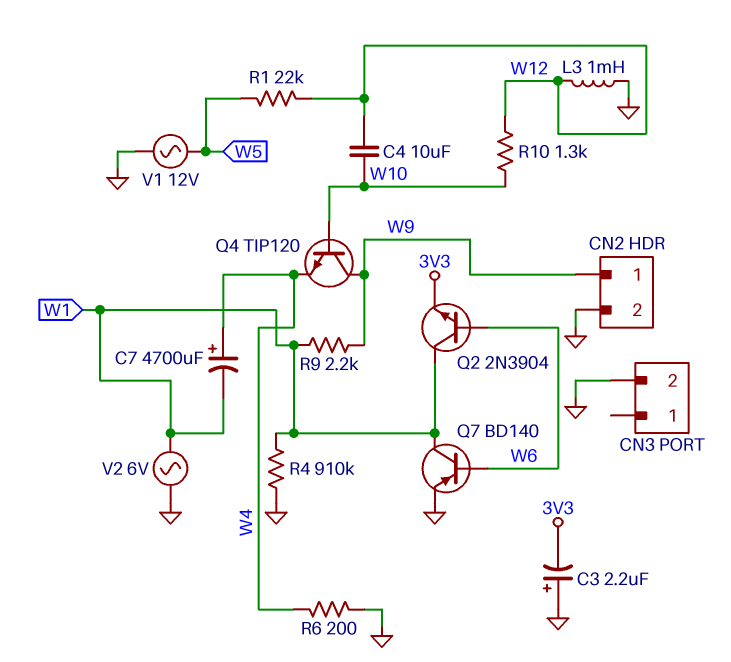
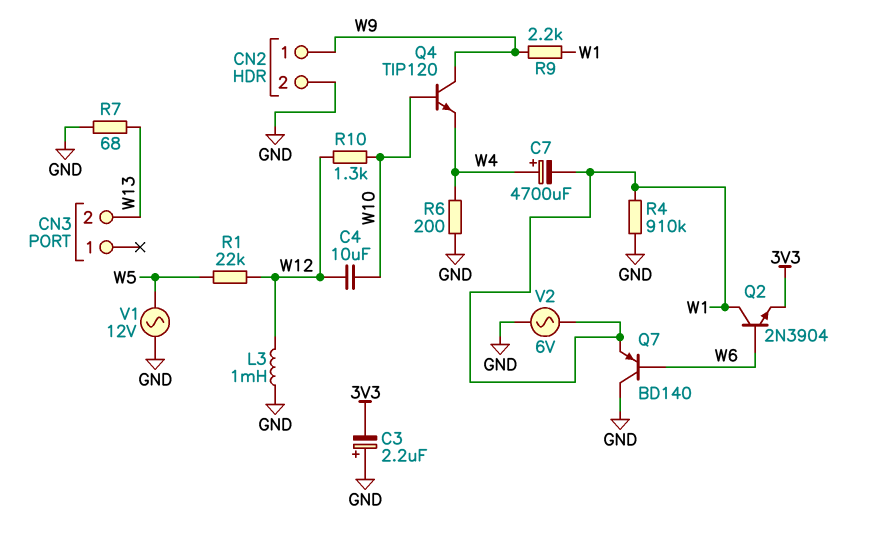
CN3 pin 2: GND -> W13
Q7: PNP BD140 (B W6, C W1, E GND) -> PNP BD140 (B W6, C GND, E W1)
R7: none -> 68 (GND, W13)

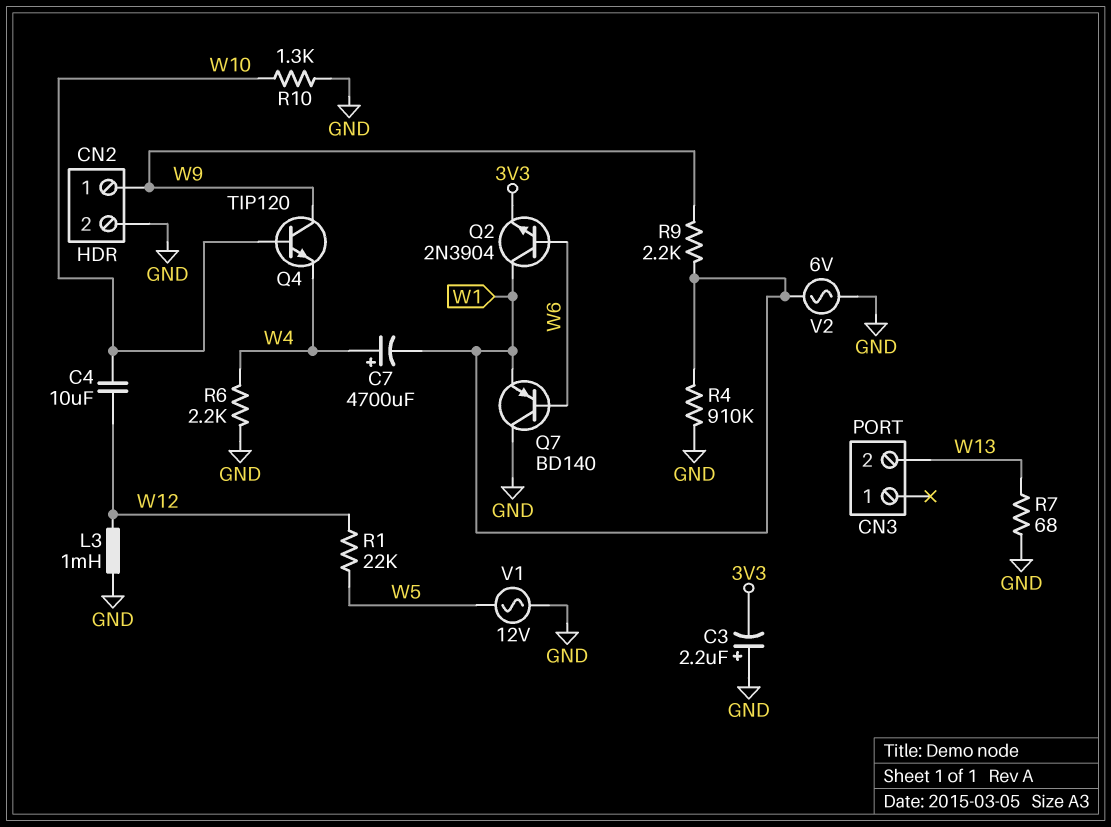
R6: 200 (GND, W4) -> 2.2k (GND, W4)
R10: 1.3k (W10, W12) -> 1.3k (GND, W10)

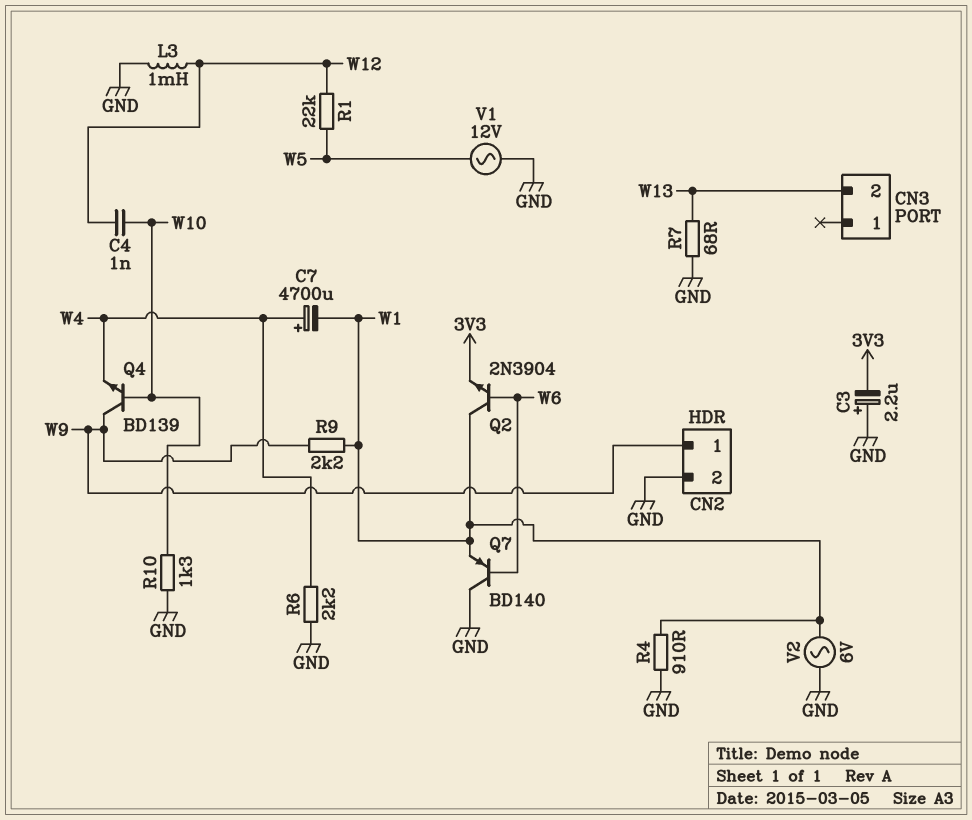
C4: 10uF (W10, W12) -> 1nF (W10, W12)
Q4: NPN TIP120 (B W10, C W9, E W4) -> NPN BD139 (B W10, C W9, E W4)
R4: 910k (GND, W1) -> 910 (GND, W1)

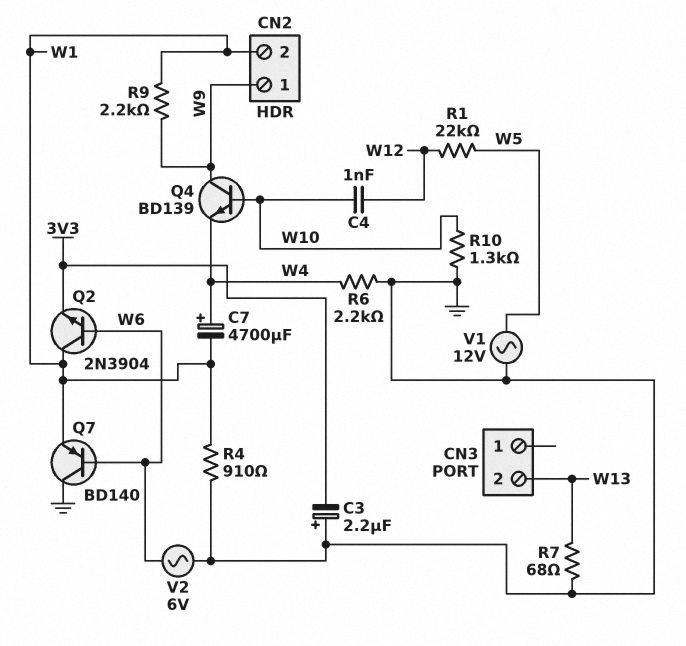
CN2 pin 2: GND -> W1
L3: 1mH (GND, W12) -> none
V2: AC 6V (GND, W1) -> AC 6V (GND, W6)

